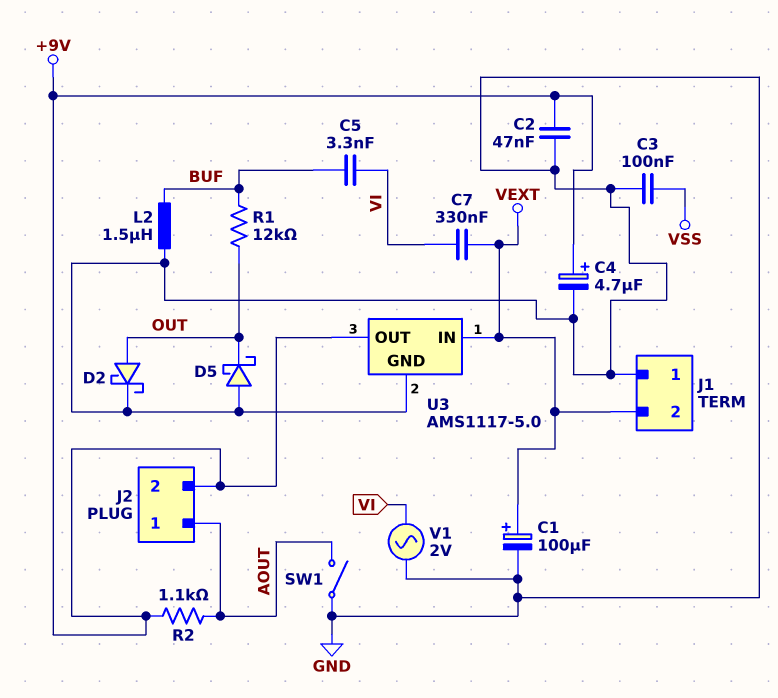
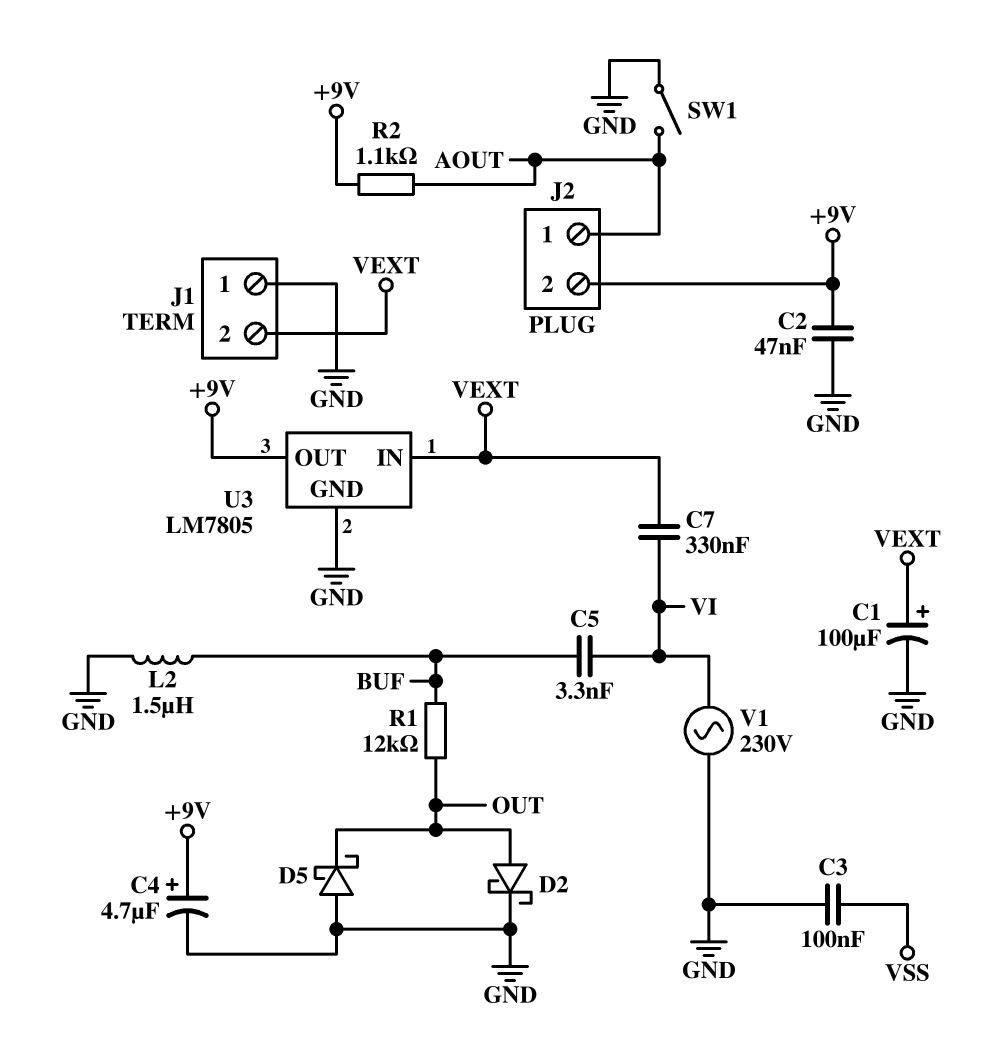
U3: AMS1117-5.0 -> LM7805
V1: AC 2V (GND, VI) -> AC 230V (GND, VI)

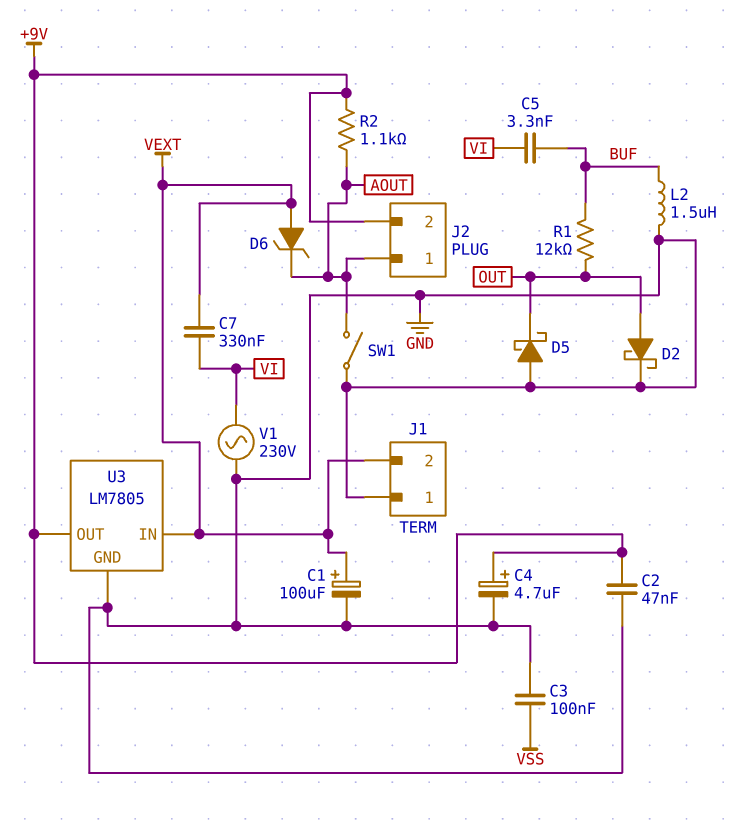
D6: none -> zener (A VEXT, K AOUT)

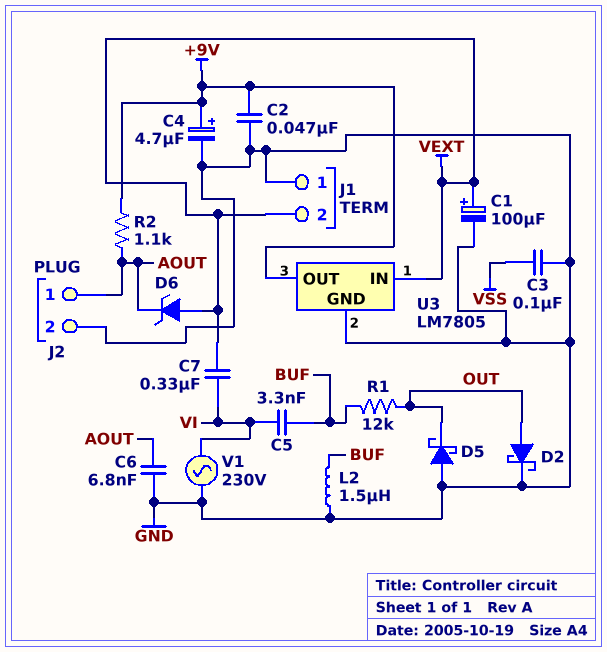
C6: none -> 6.8nF (AOUT, GND)
J2 pin 2: +9V -> GND
SW1: switch (AOUT, GND) -> none

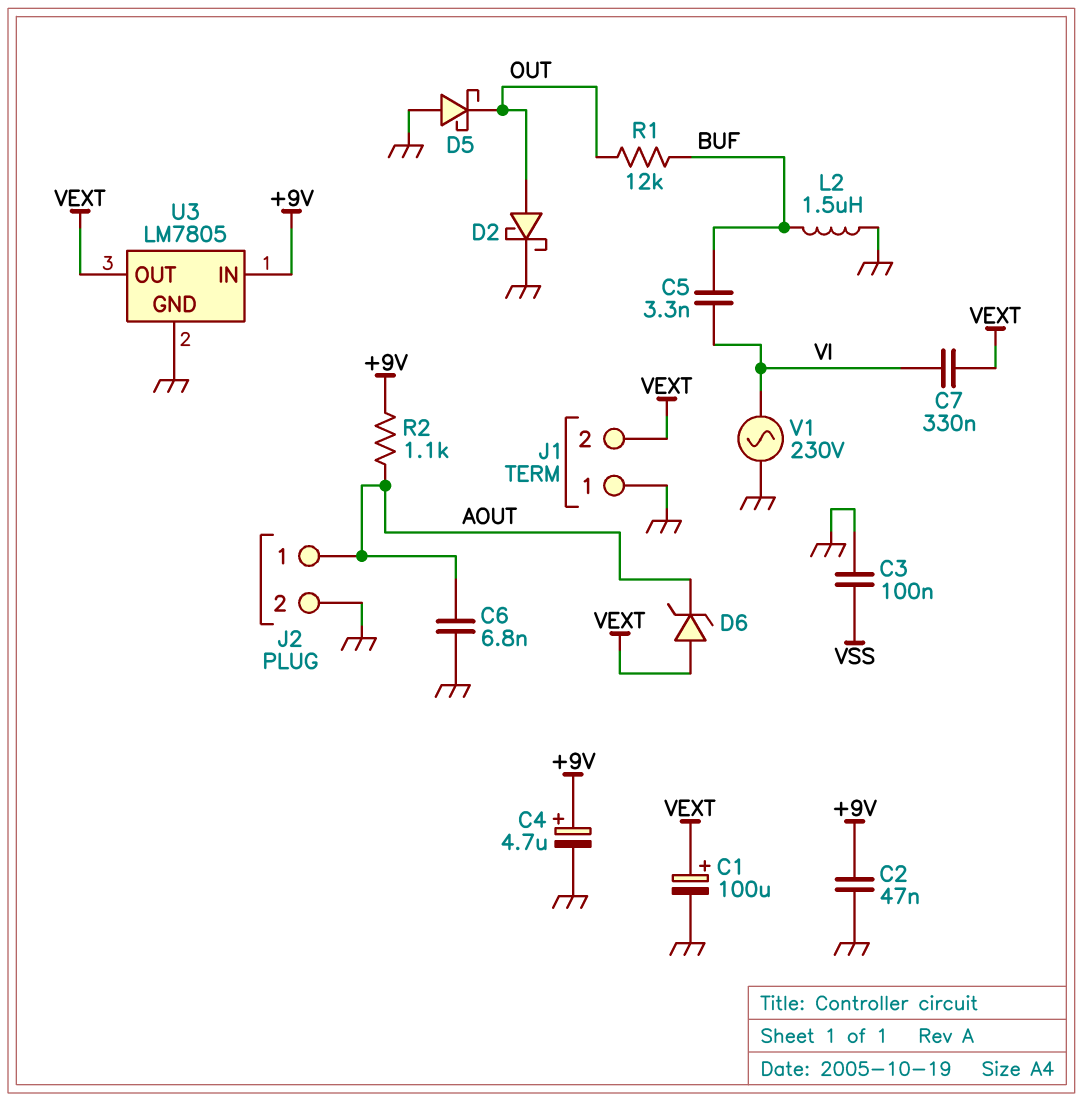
U3 pin IN: VEXT -> +9V
U3 pin OUT: +9V -> VEXT

